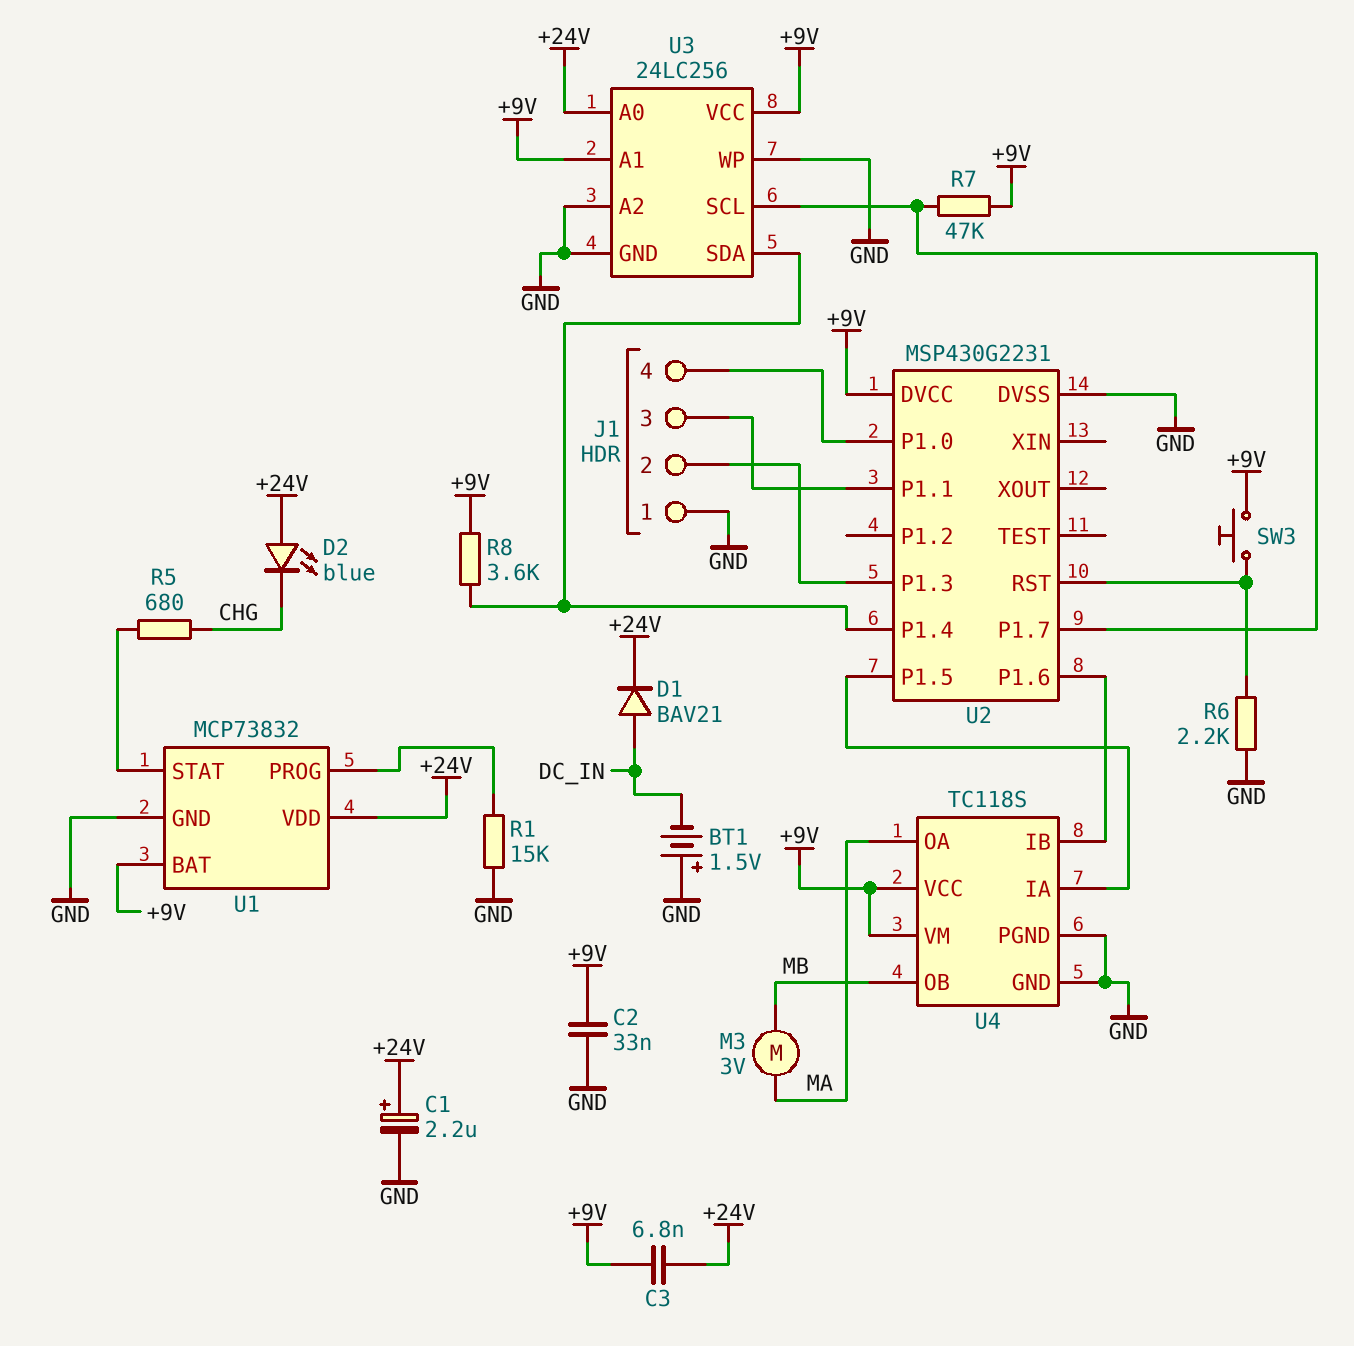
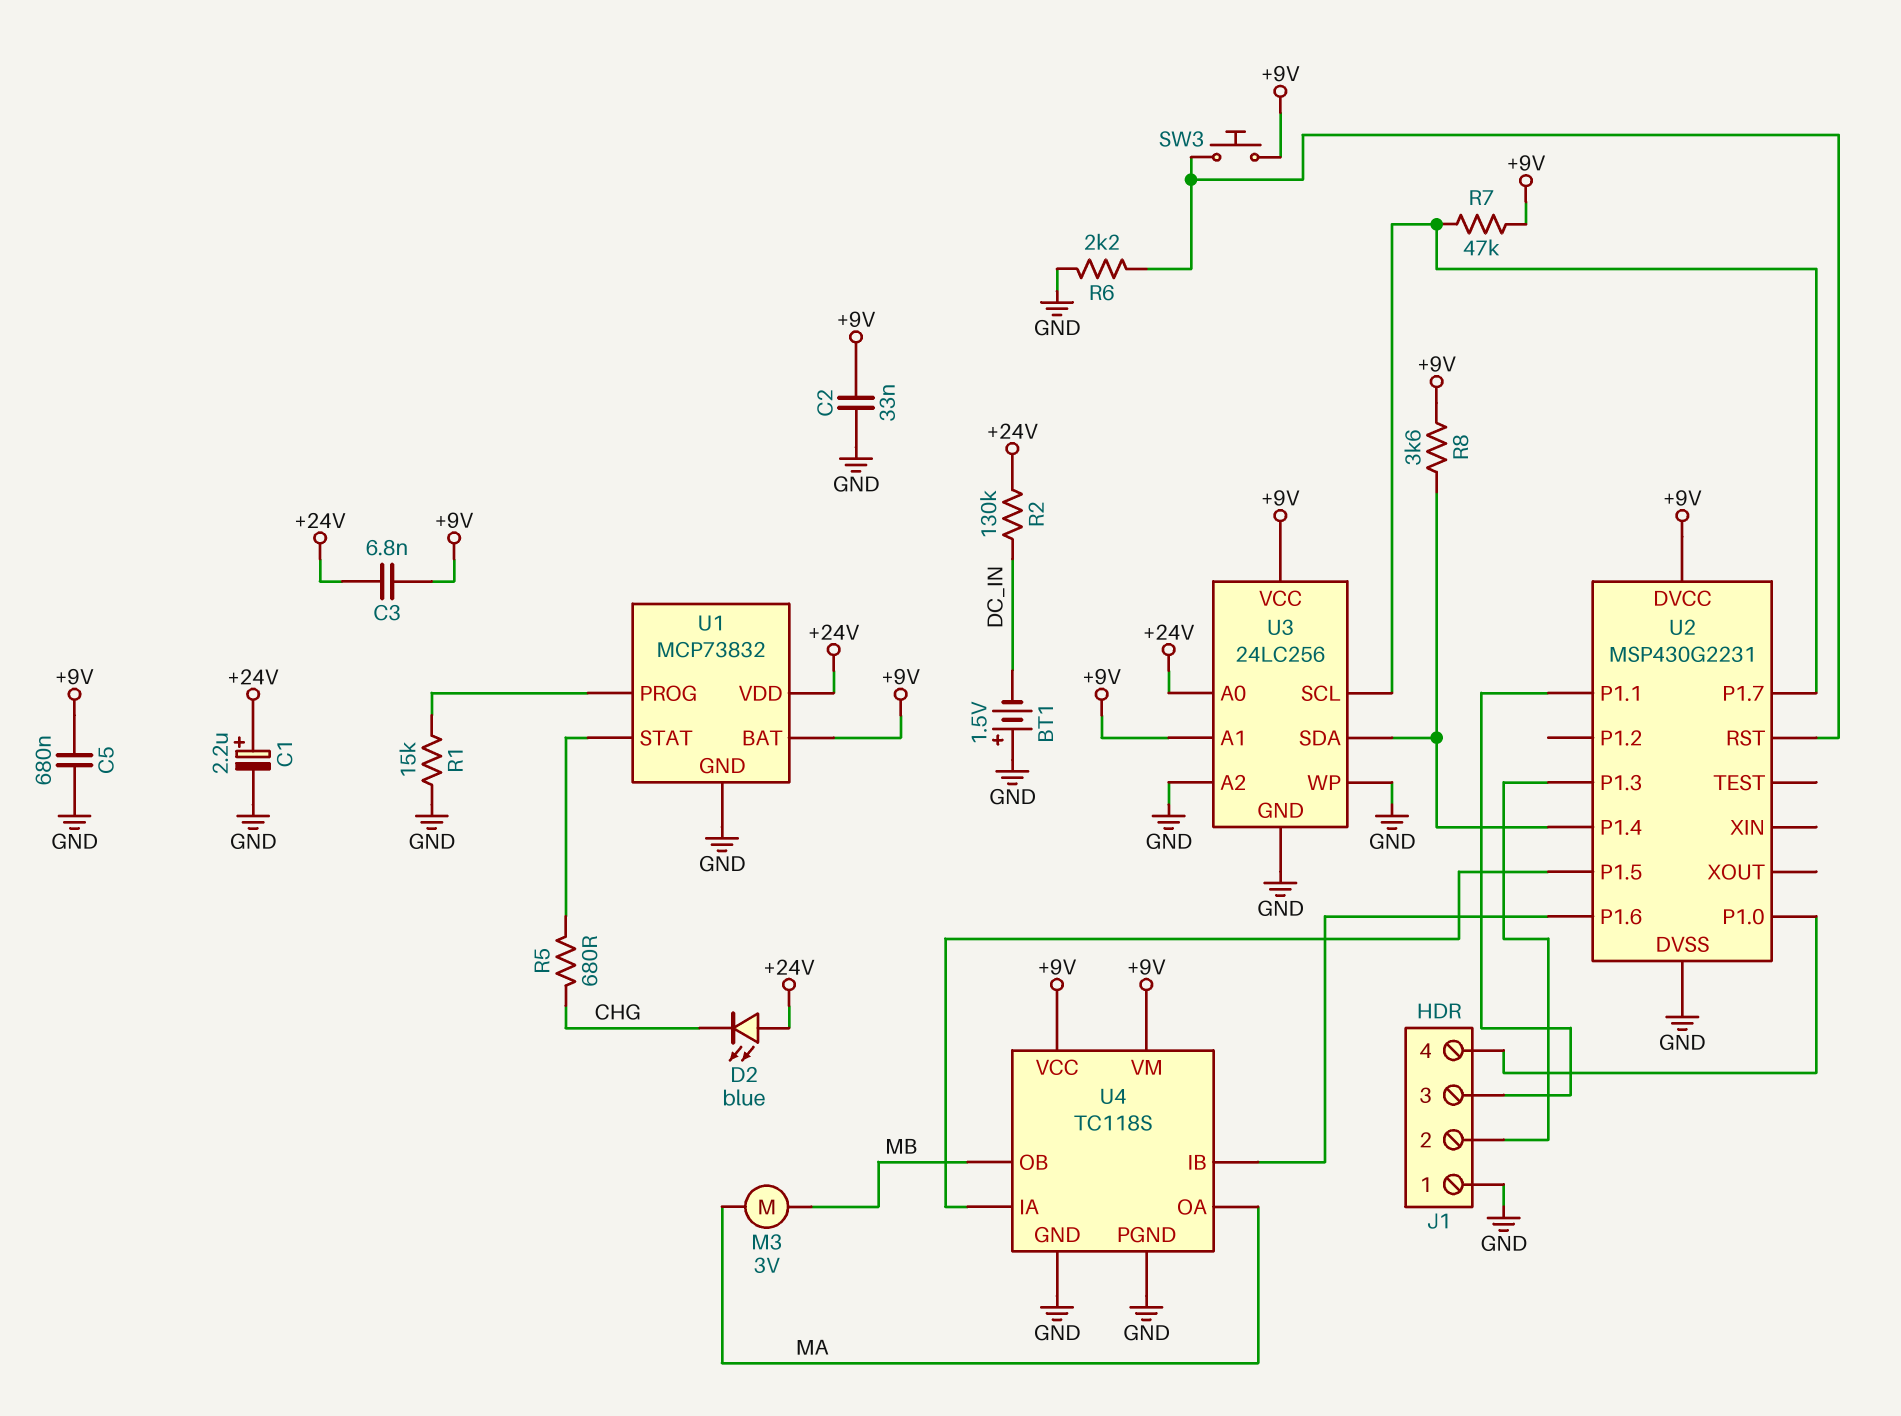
C5: none -> 680nF (+9V, GND)
D1: diode BAV21 (A DC_IN, K +24V) -> none
R2: none -> 130k (+24V, DC_IN)

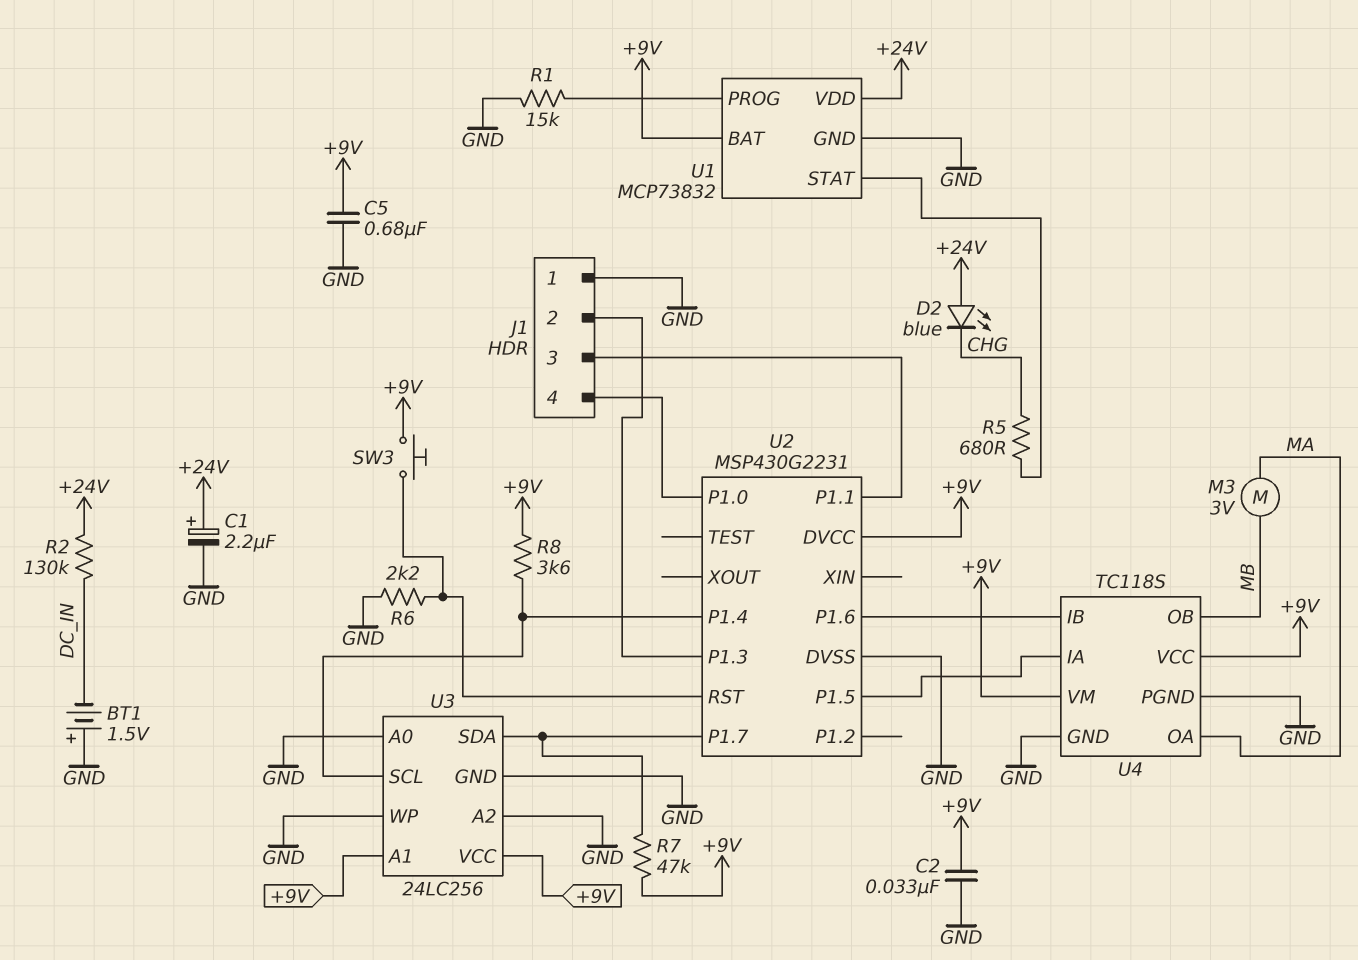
C3: 6.8nF (+9V, +24V) -> none
U3 pin A0: +24V -> GND
U3 pin SCL: U2/P1.7 -> U2/P1.4
U3 pin SDA: U2/P1.4 -> U2/P1.7

